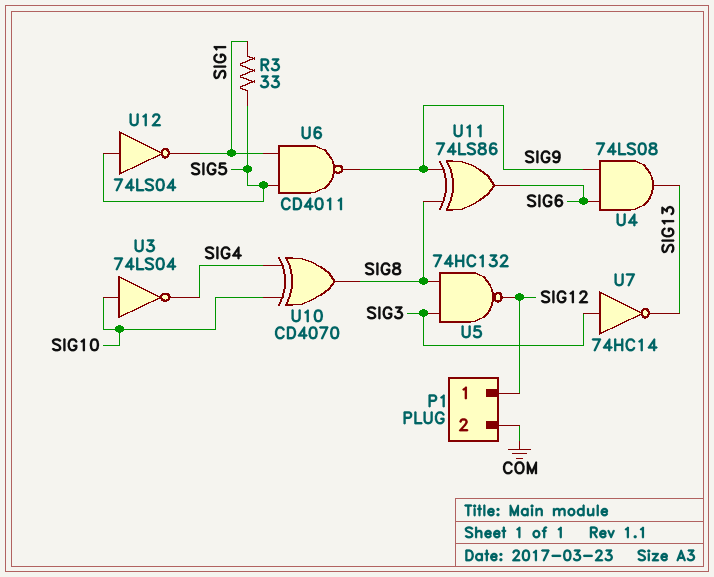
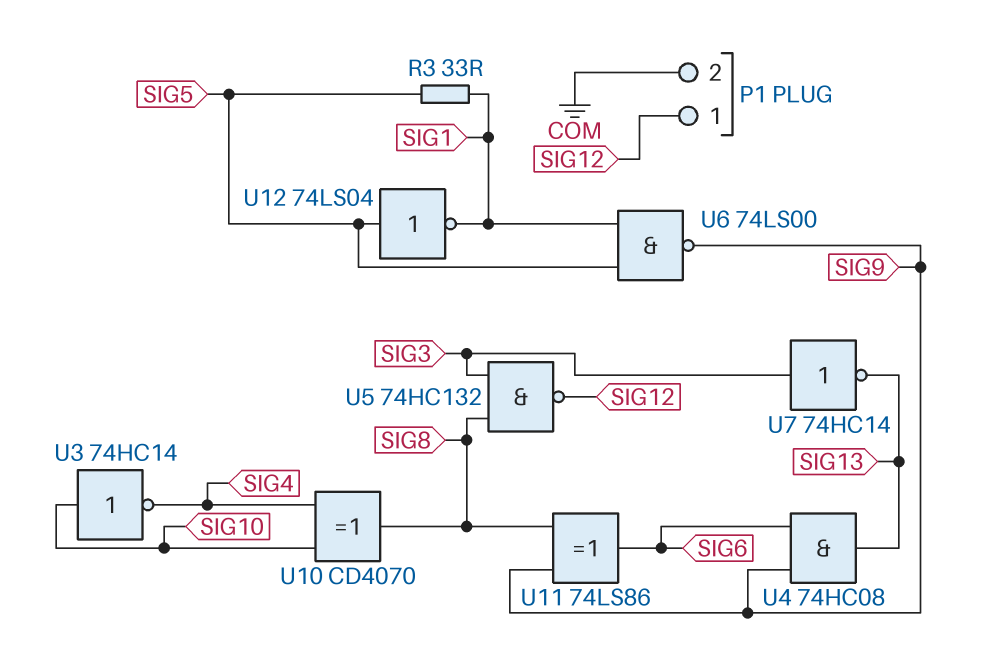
U3: NOT 74LS04 (in SIG10, out SIG4) -> NOT 74HC14 (in SIG10, out SIG4)
U4: AND 74LS08 (in SIG6, in SIG9, out SIG13) -> AND 74HC08 (in SIG6, in SIG9, out SIG13)
U6: NAND CD4011 (in SIG1, in SIG5, out SIG9) -> NAND 74LS00 (in SIG1, in SIG5, out SIG9)

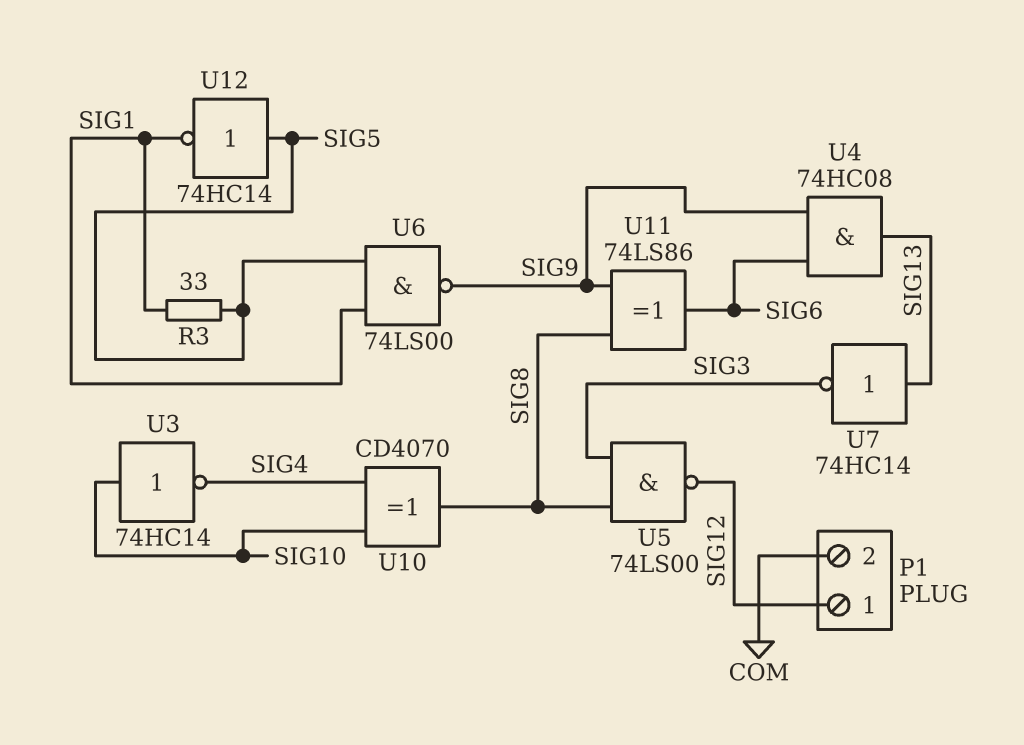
U5: NAND 74HC132 (in SIG3, in SIG8, out SIG12) -> NAND 74LS00 (in SIG3, in SIG8, out SIG12)
U7: NOT 74HC14 (in SIG3, out SIG13) -> NOT 74HC14 (in SIG13, out SIG3)
U12: NOT 74LS04 (in SIG5, out SIG1) -> NOT 74HC14 (in SIG5, out SIG1)

